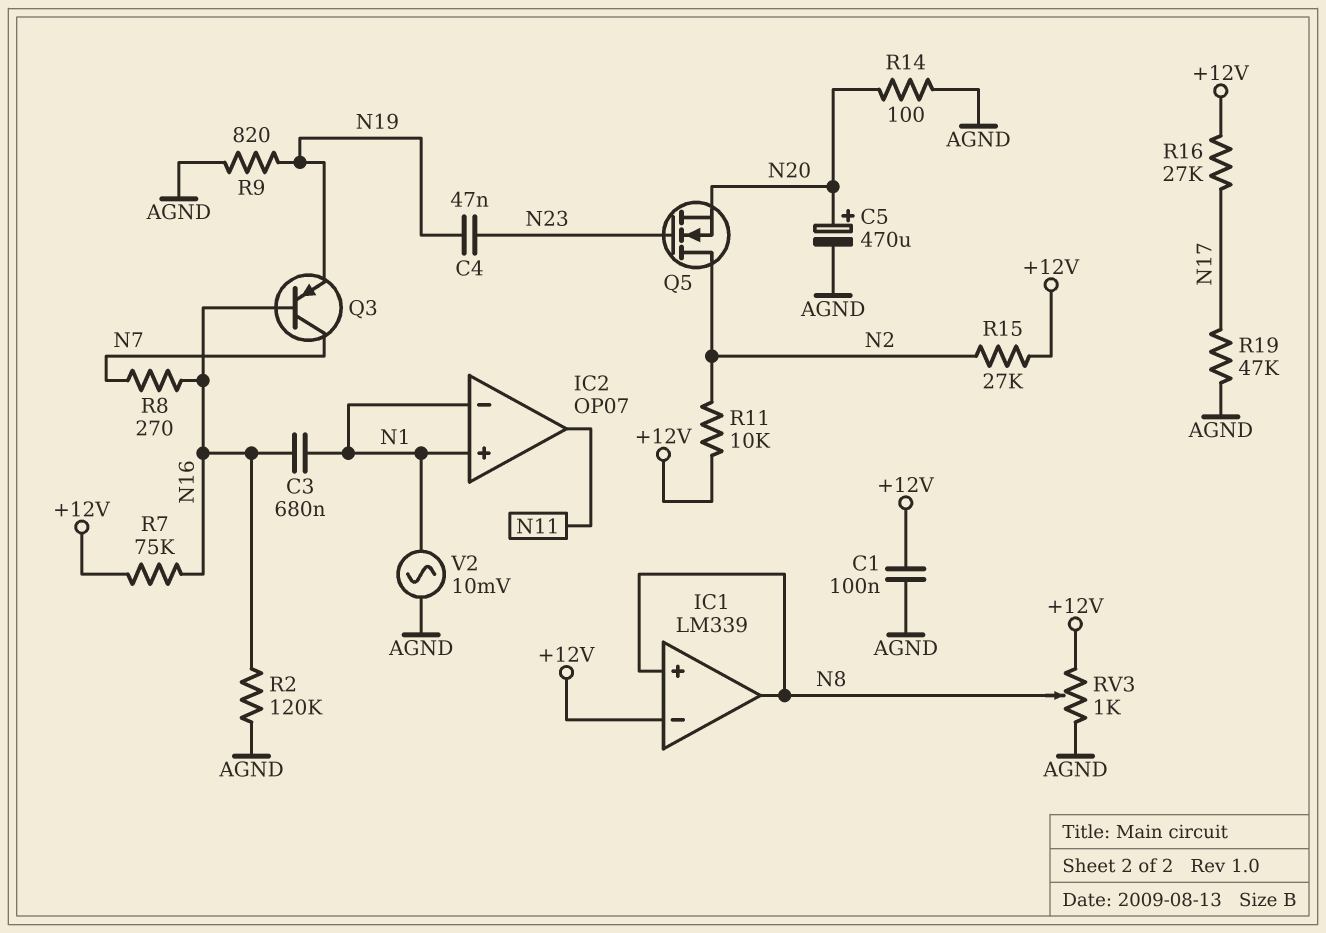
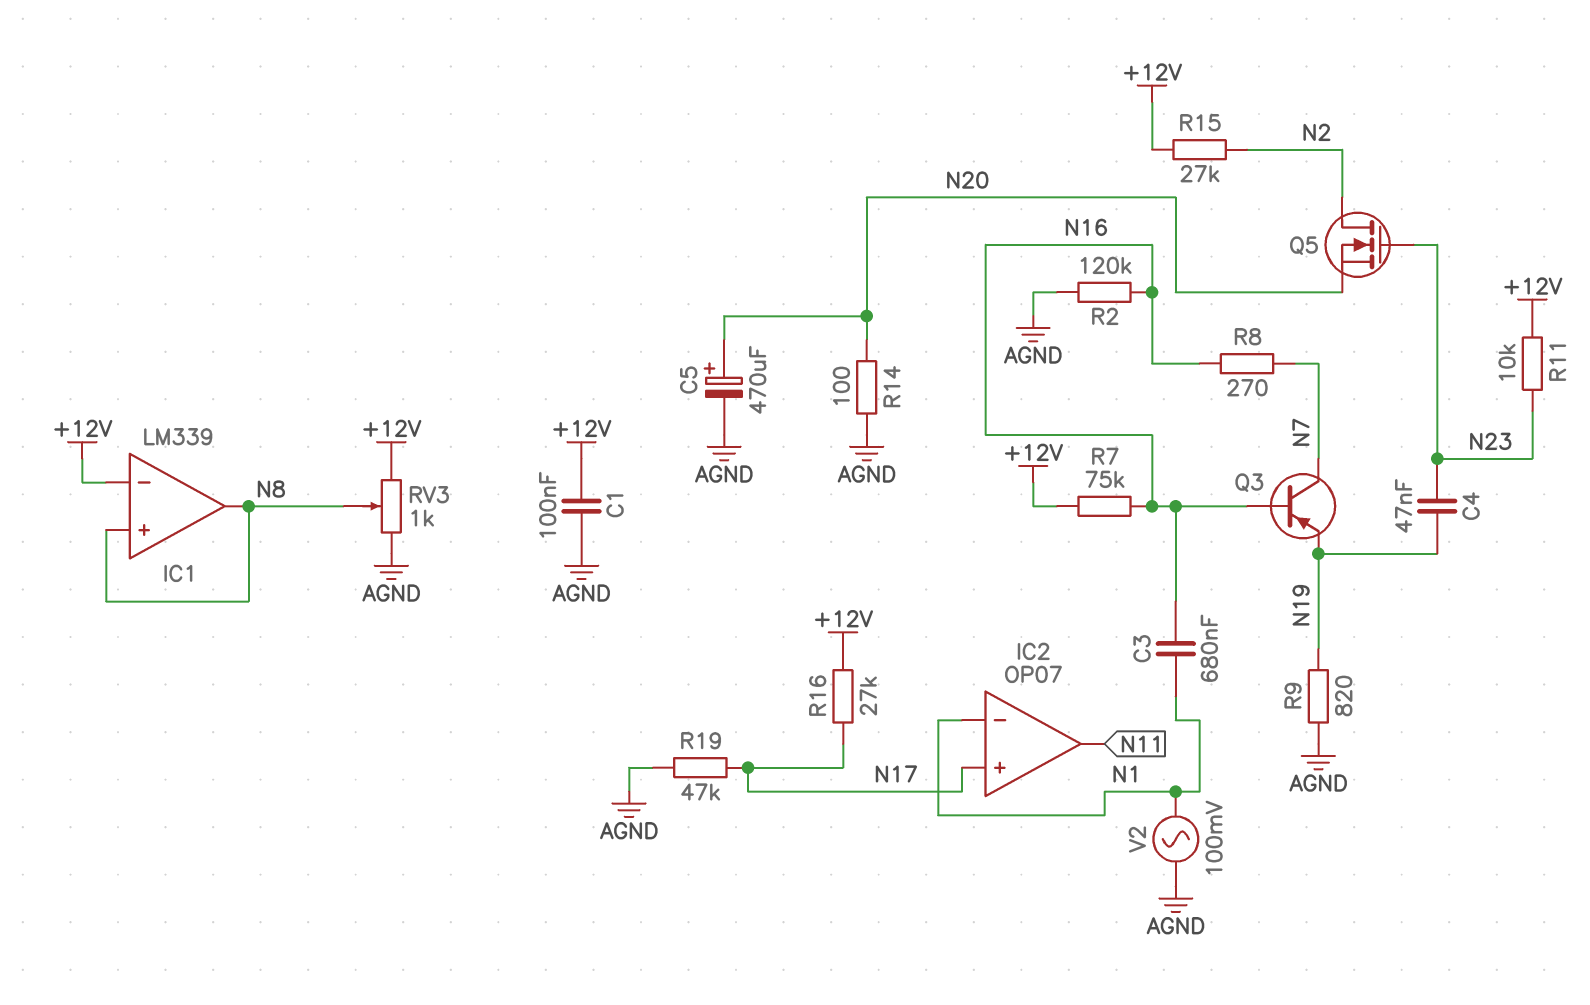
IC2 pin in+: N1 -> N17
R11: 10k (+12V, N2) -> 10k (+12V, N23)
V2: AC 10mV (AGND, N1) -> AC 100mV (AGND, N1)

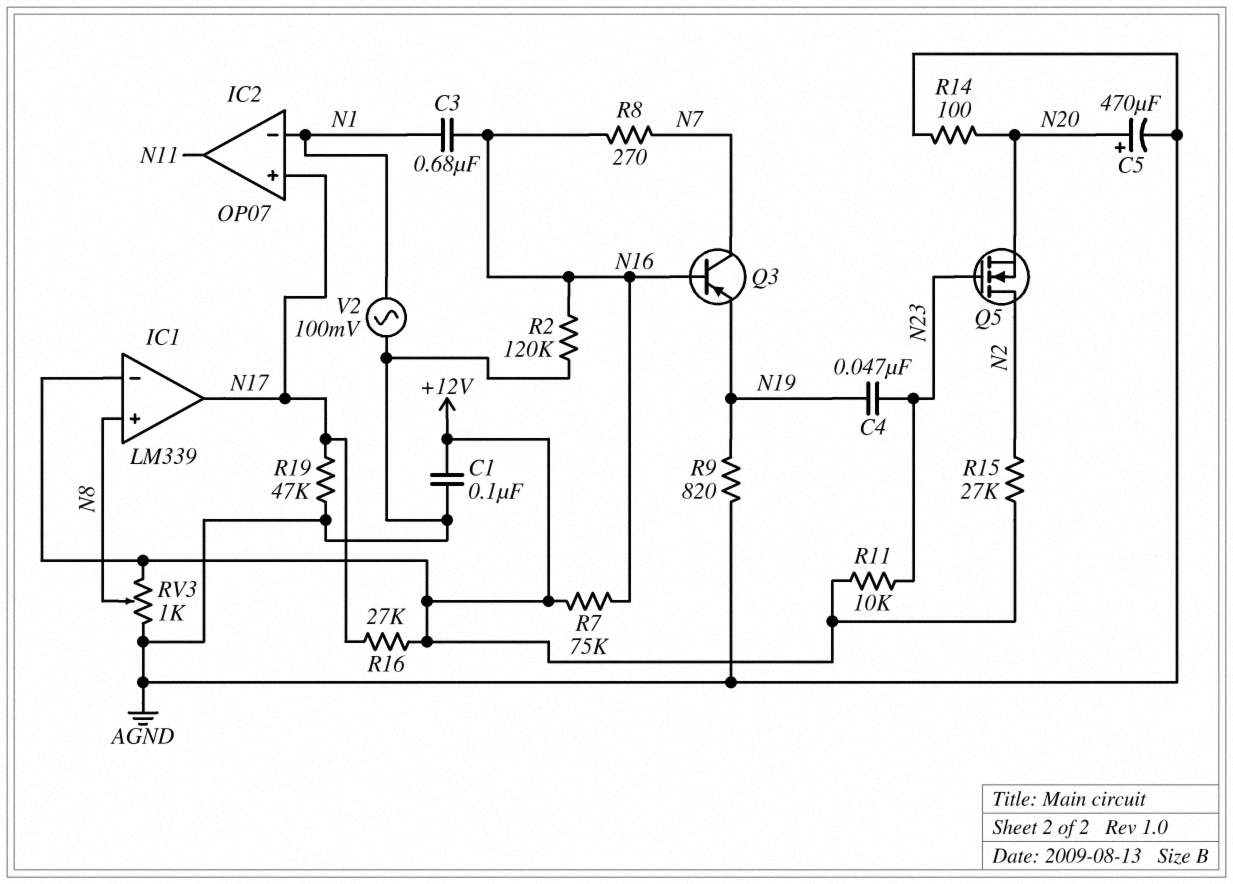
IC1 pin out: N8 -> N17

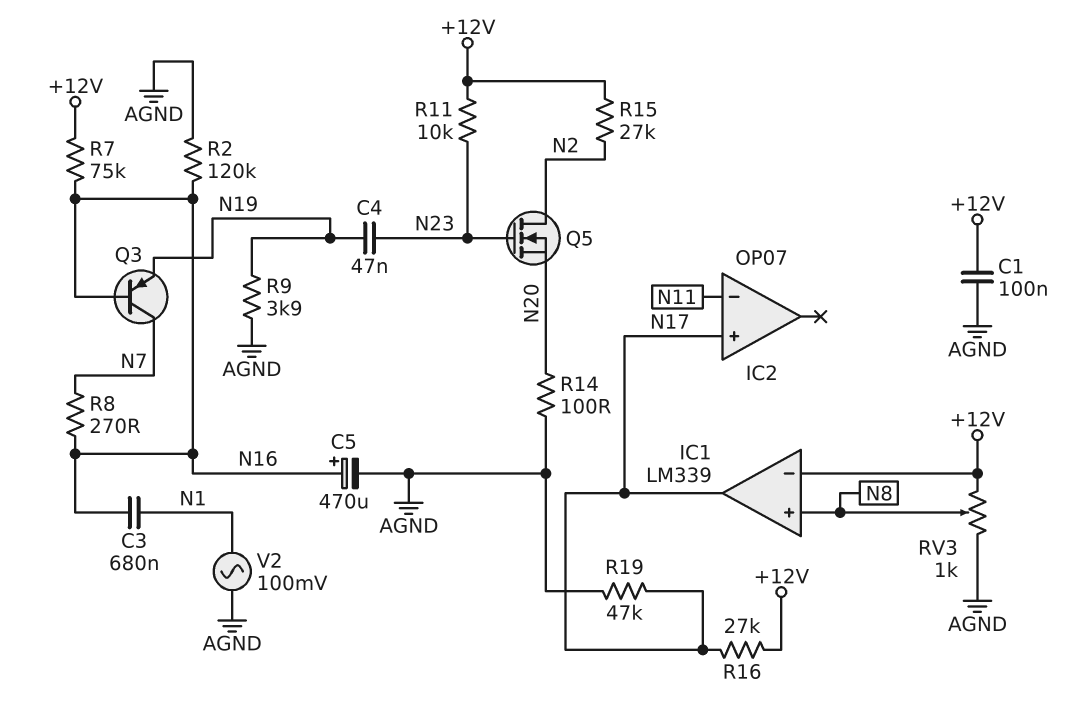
C5: 470uF (plus N20, minus AGND) -> 470uF (plus N16, minus AGND)
IC2 pin in-: N1 -> N11
IC2 pin out: N11 -> none
R9: 820 (AGND, N19) -> 3.9k (AGND, N19)

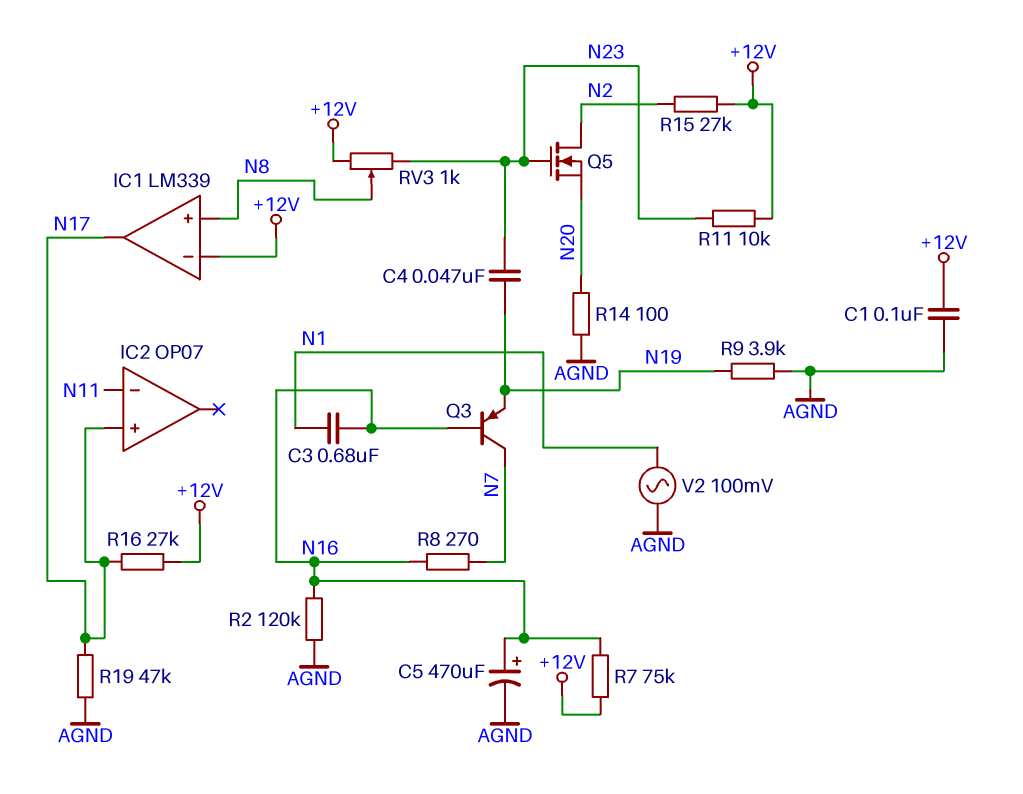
RV3: 1k (+12V, AGND, wiper N8) -> 1k (+12V, N23, wiper N8)

